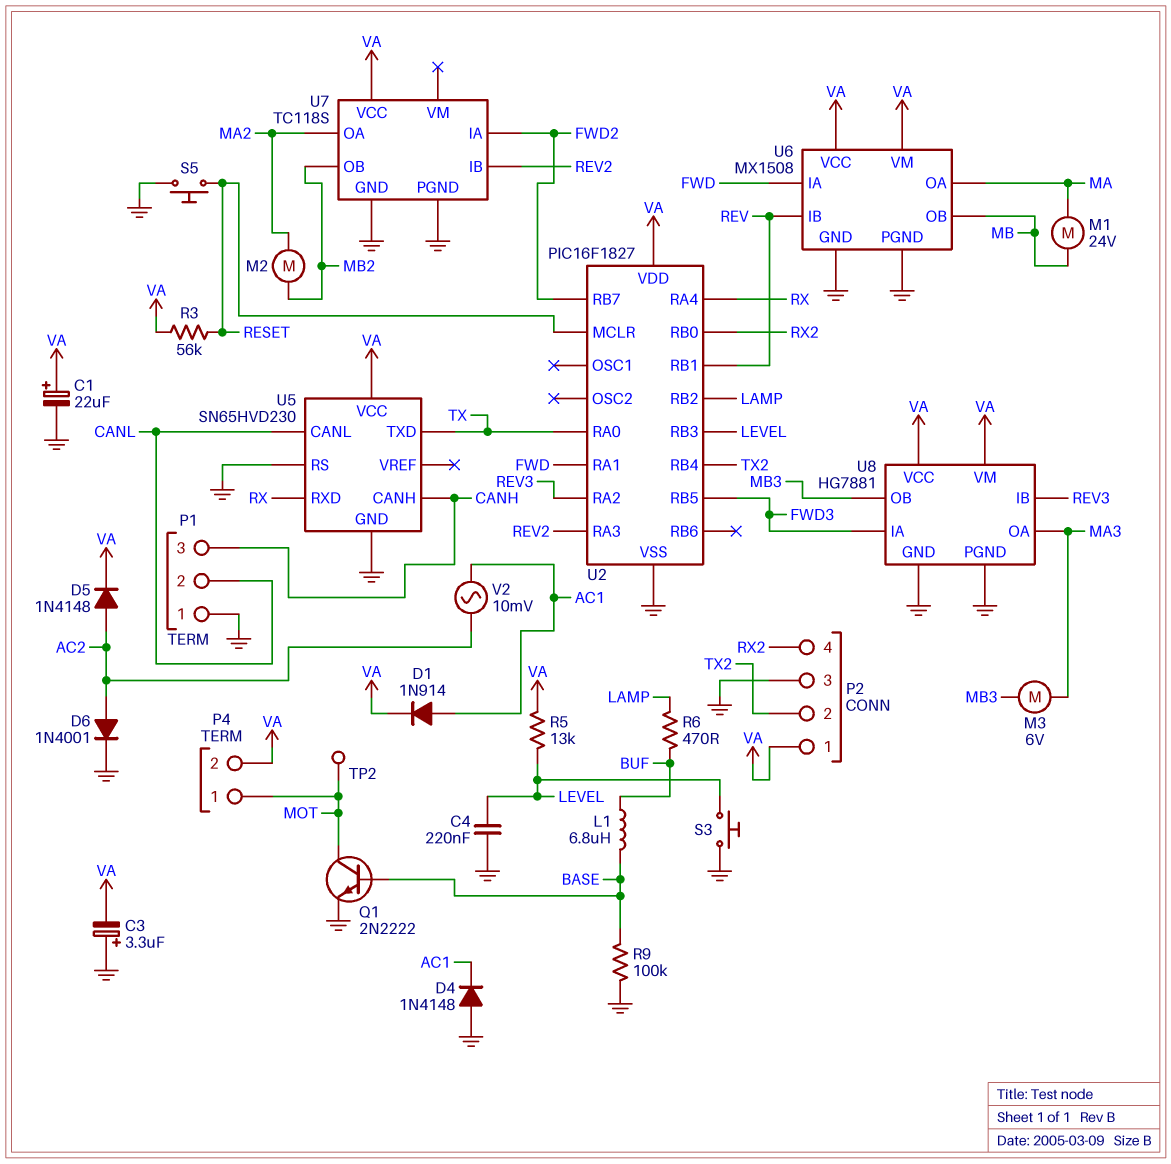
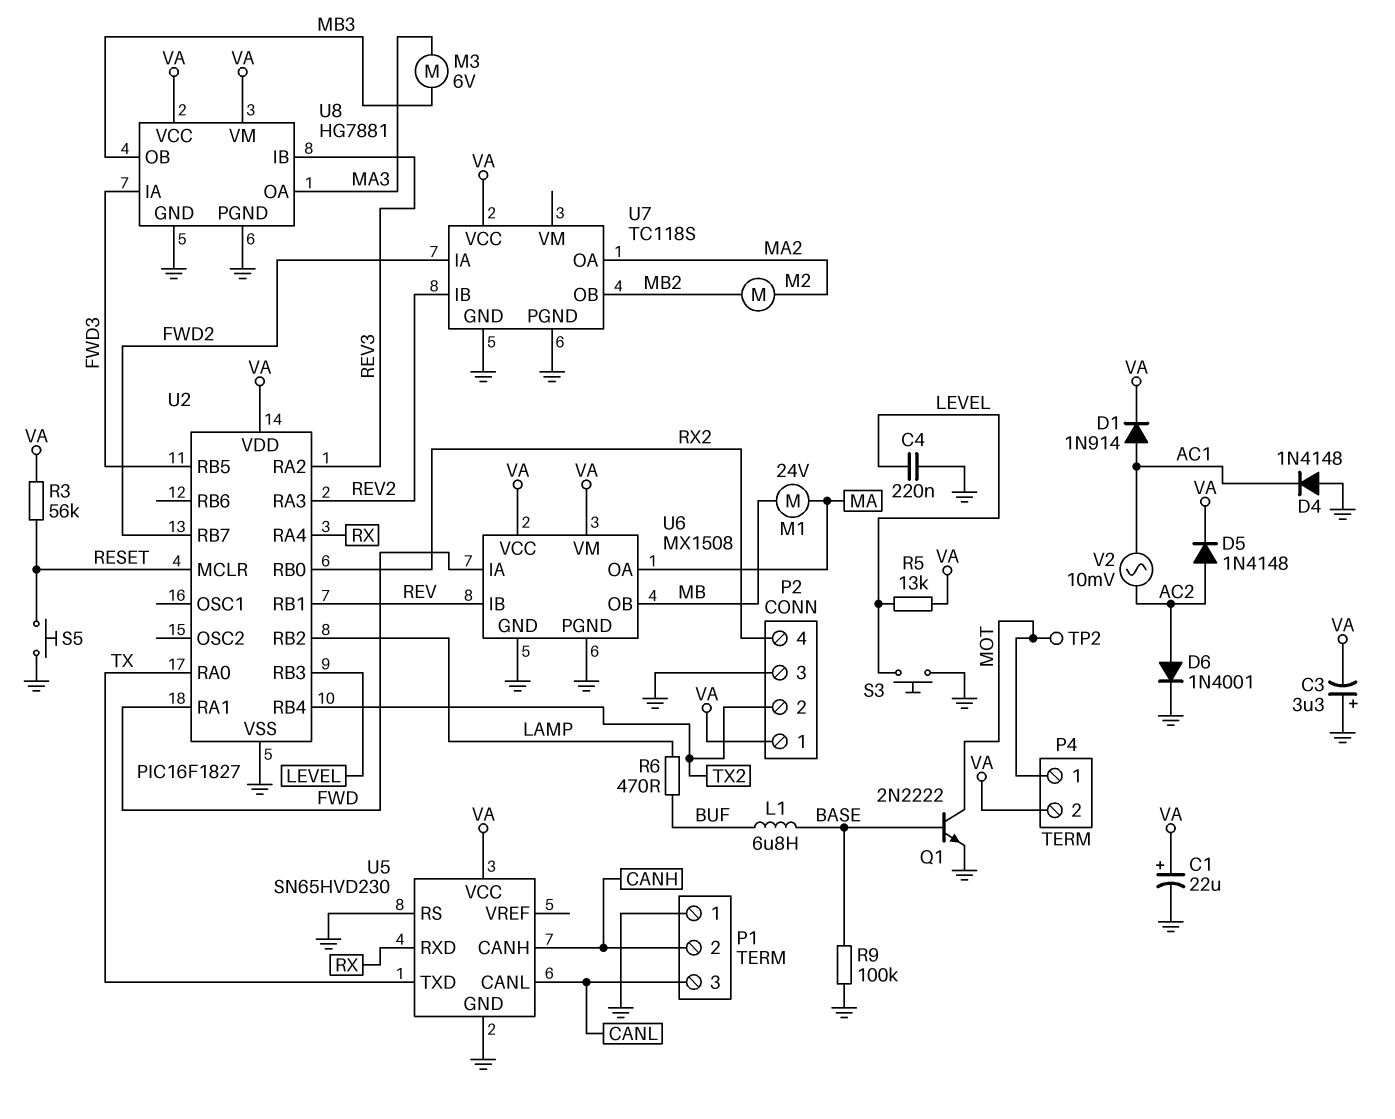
P1 pin 2: CANL -> CANH
P1 pin 3: CANH -> CANL

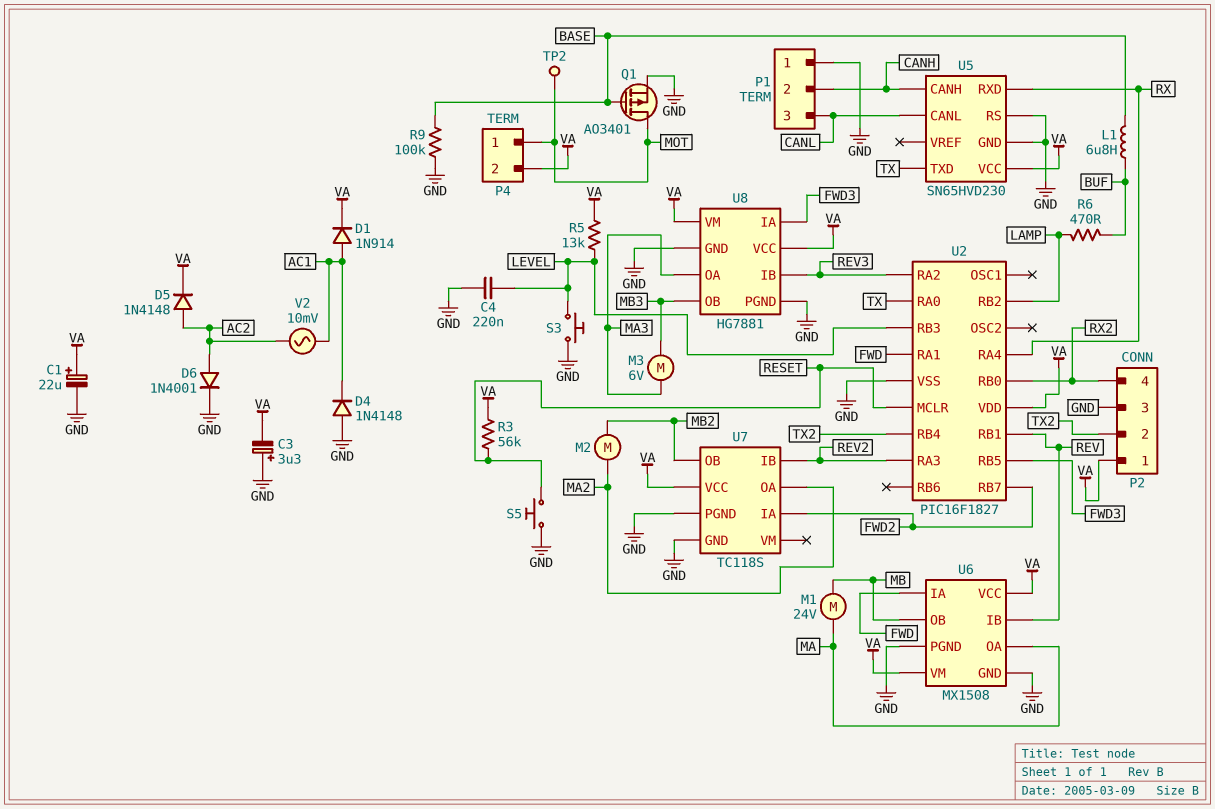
Q1: NPN 2N2222 (B BASE, C MOT, E GND) -> PMOS AO3401 (G BASE, D MOT, S GND)

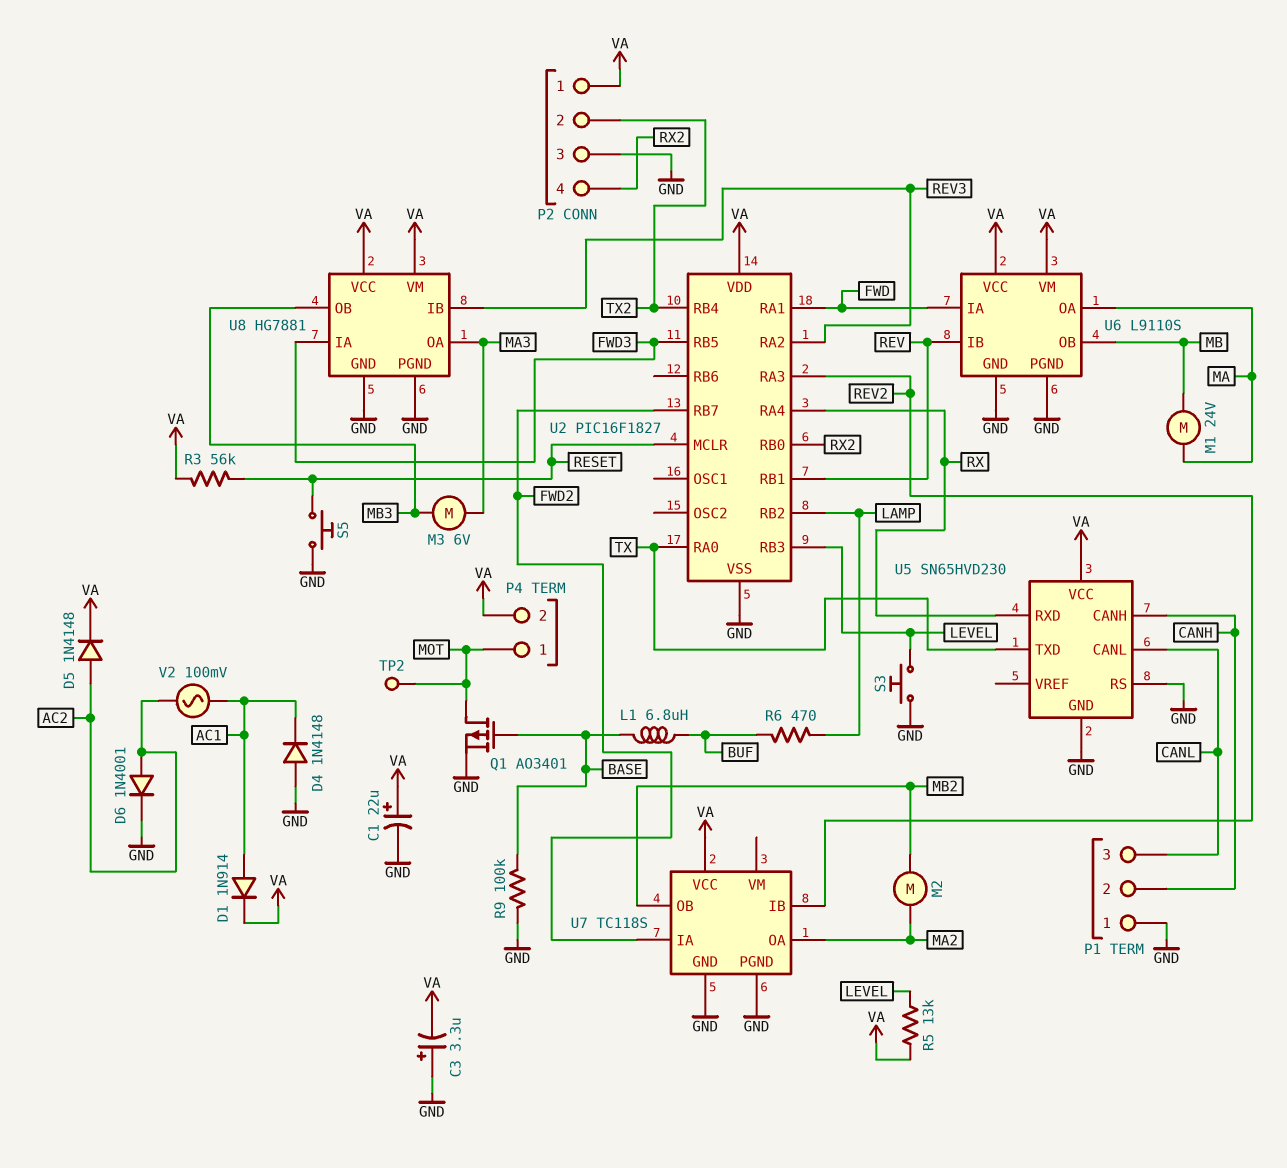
C4: 220nF (GND, LEVEL) -> none
U6: MX1508 -> L9110S
V2: AC 10mV (AC1, AC2) -> AC 100mV (AC1, AC2)

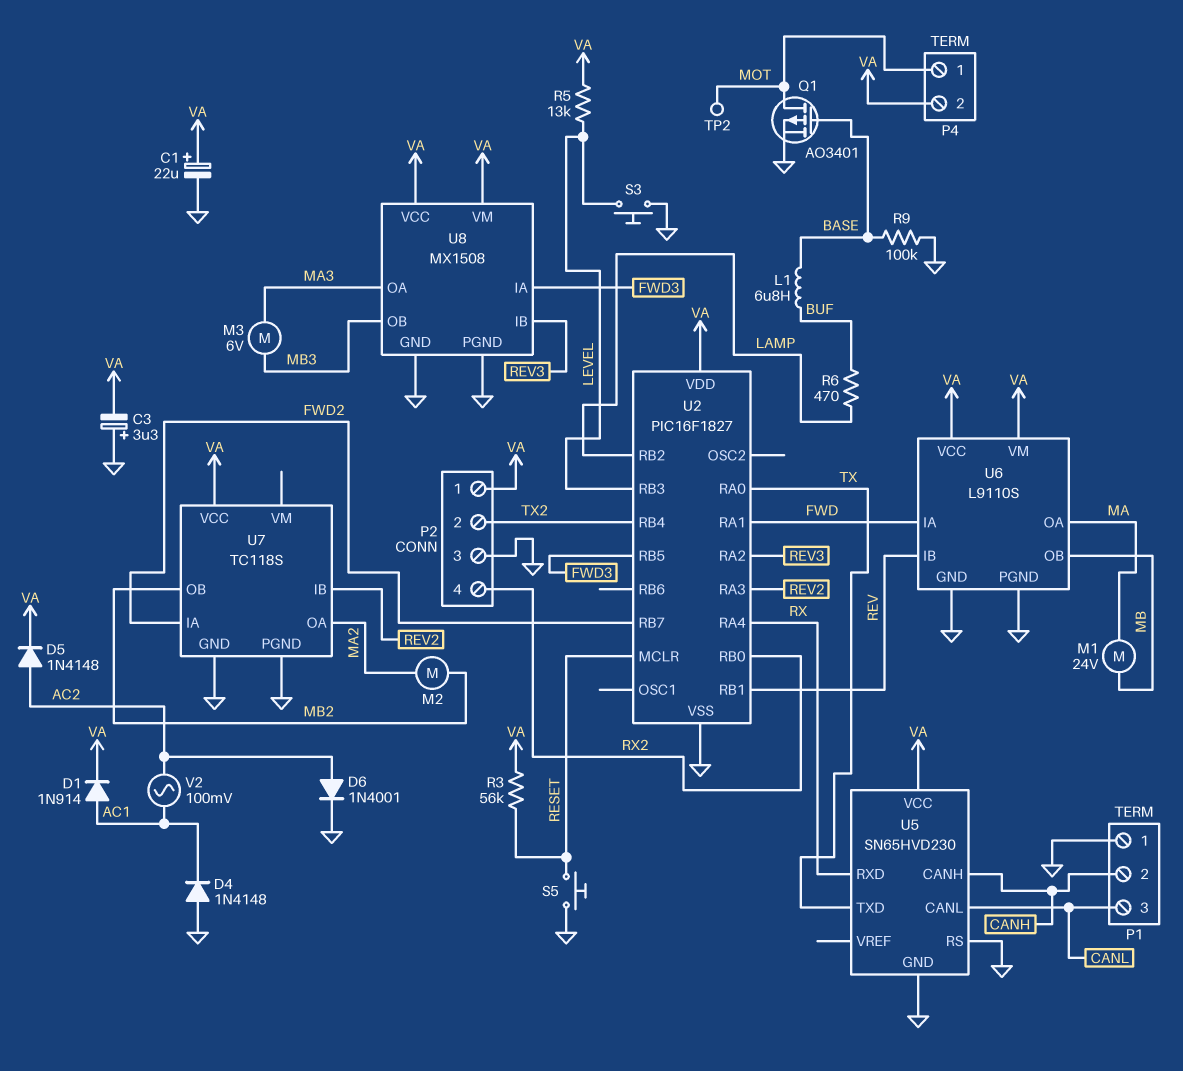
U8: HG7881 -> MX1508

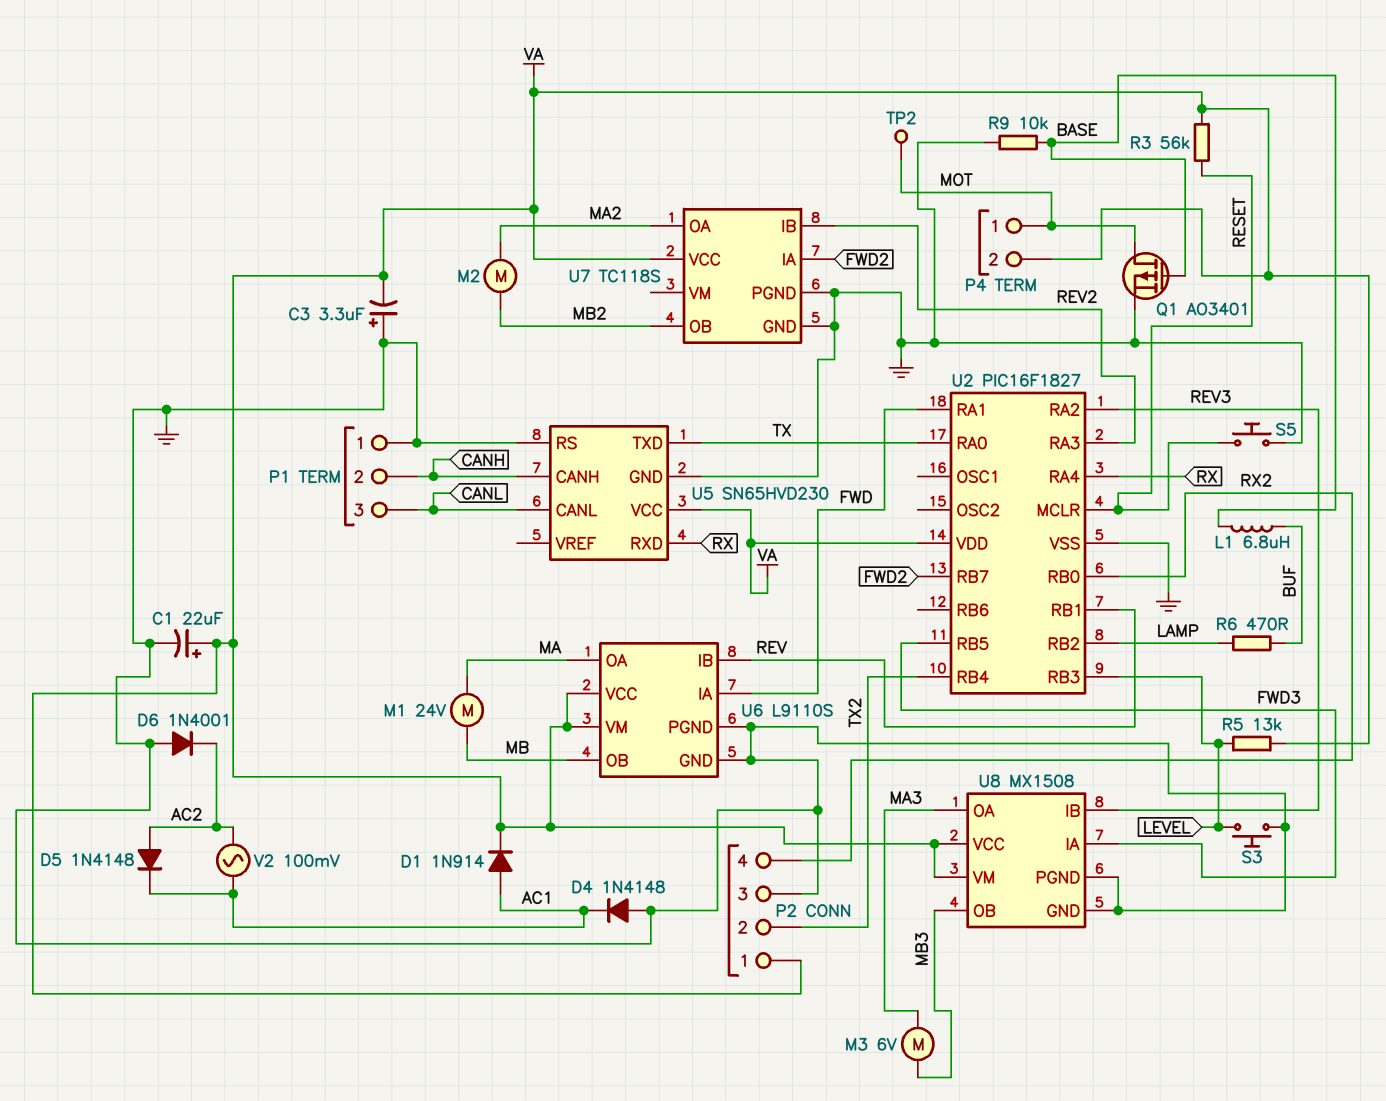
D5: diode 1N4148 (A AC2, K VA) -> diode 1N4148 (A AC2, K AC1)
D6: diode 1N4001 (A AC2, K GND) -> diode 1N4001 (A GND, K AC2)
R9: 100k (BASE, GND) -> 10k (BASE, GND)

